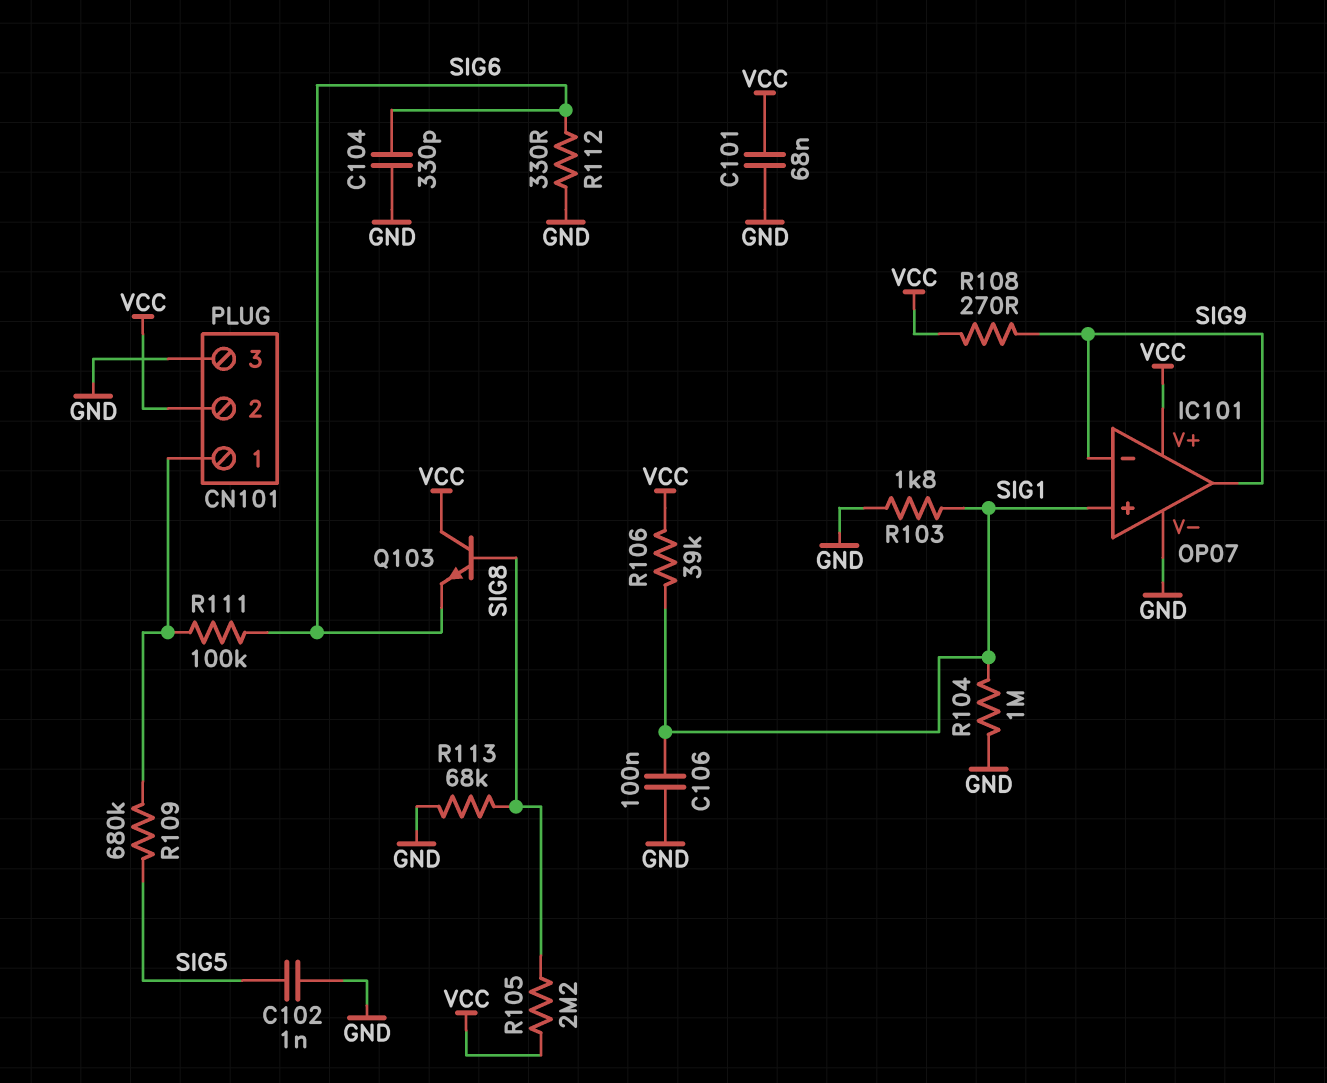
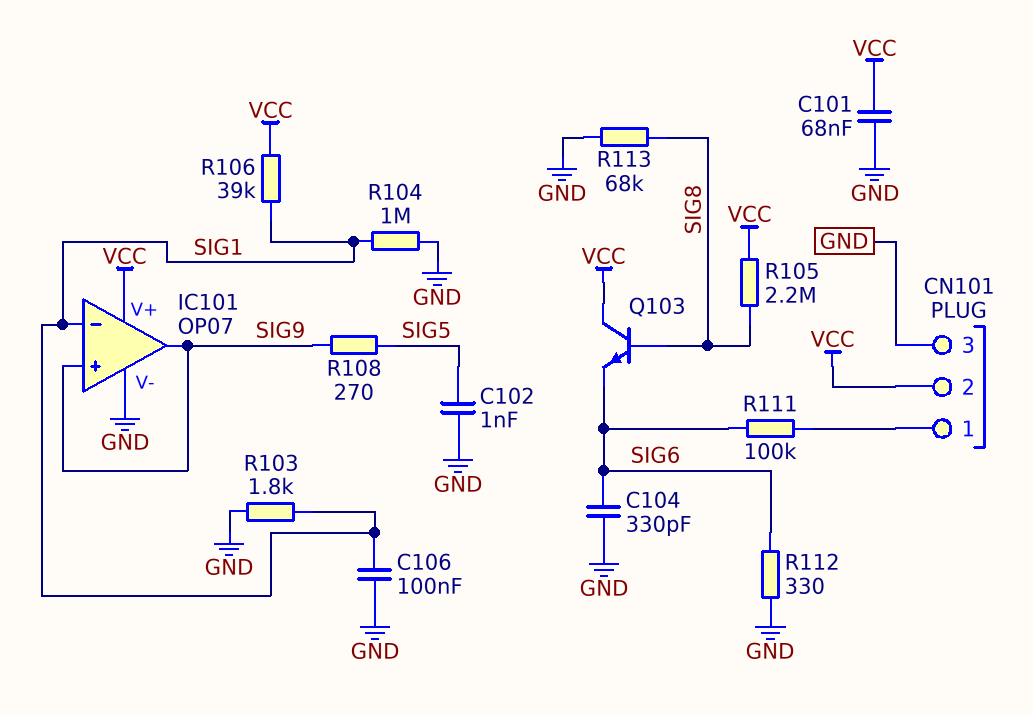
IC101 pin in+: SIG1 -> SIG9
IC101 pin in-: SIG9 -> SIG1
R108: 270 (SIG9, VCC) -> 270 (SIG5, SIG9)
R109: 680k (CN101/1, SIG5) -> none

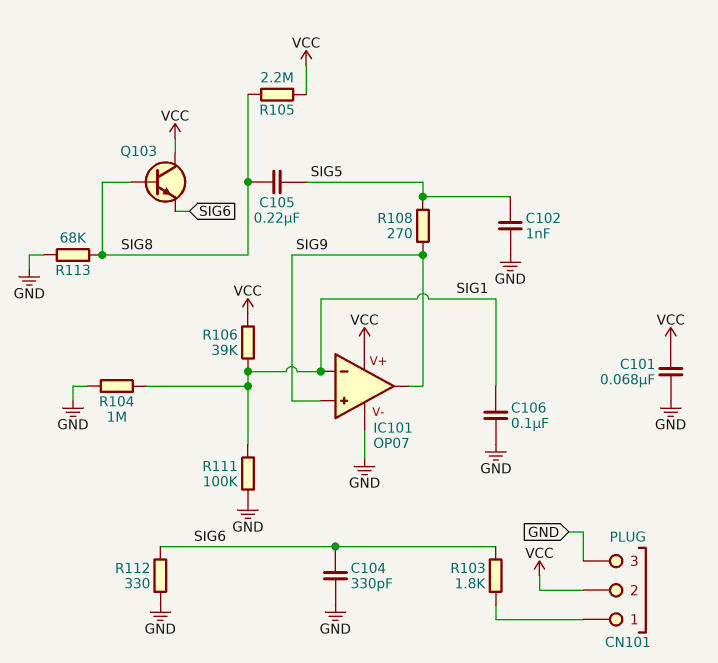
C105: none -> 220nF (SIG5, SIG8)
R103: 1.8k (GND, SIG1) -> 1.8k (CN101/1, SIG6)
R111: 100k (CN101/1, SIG6) -> 100k (GND, SIG1)

